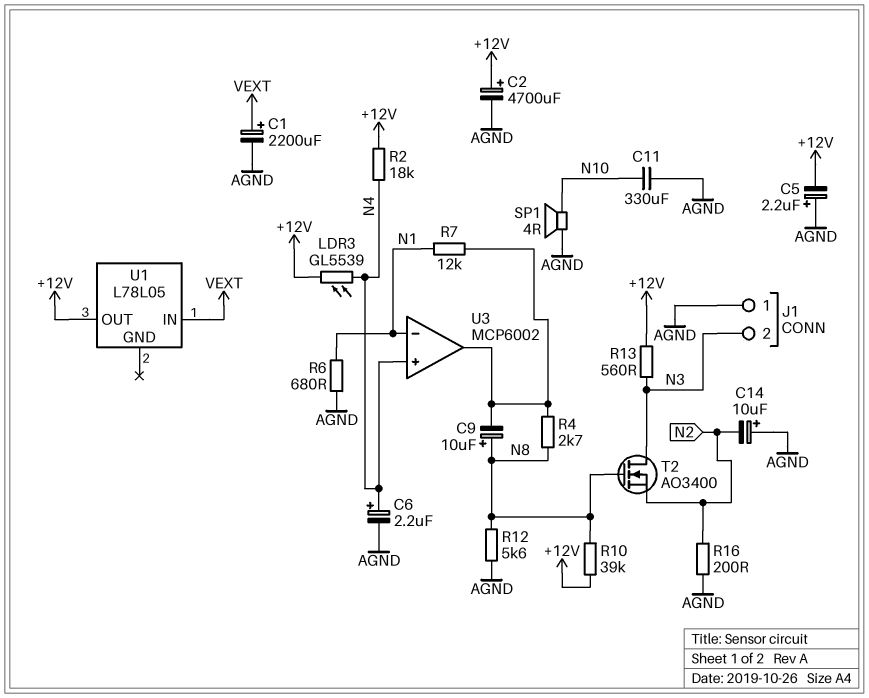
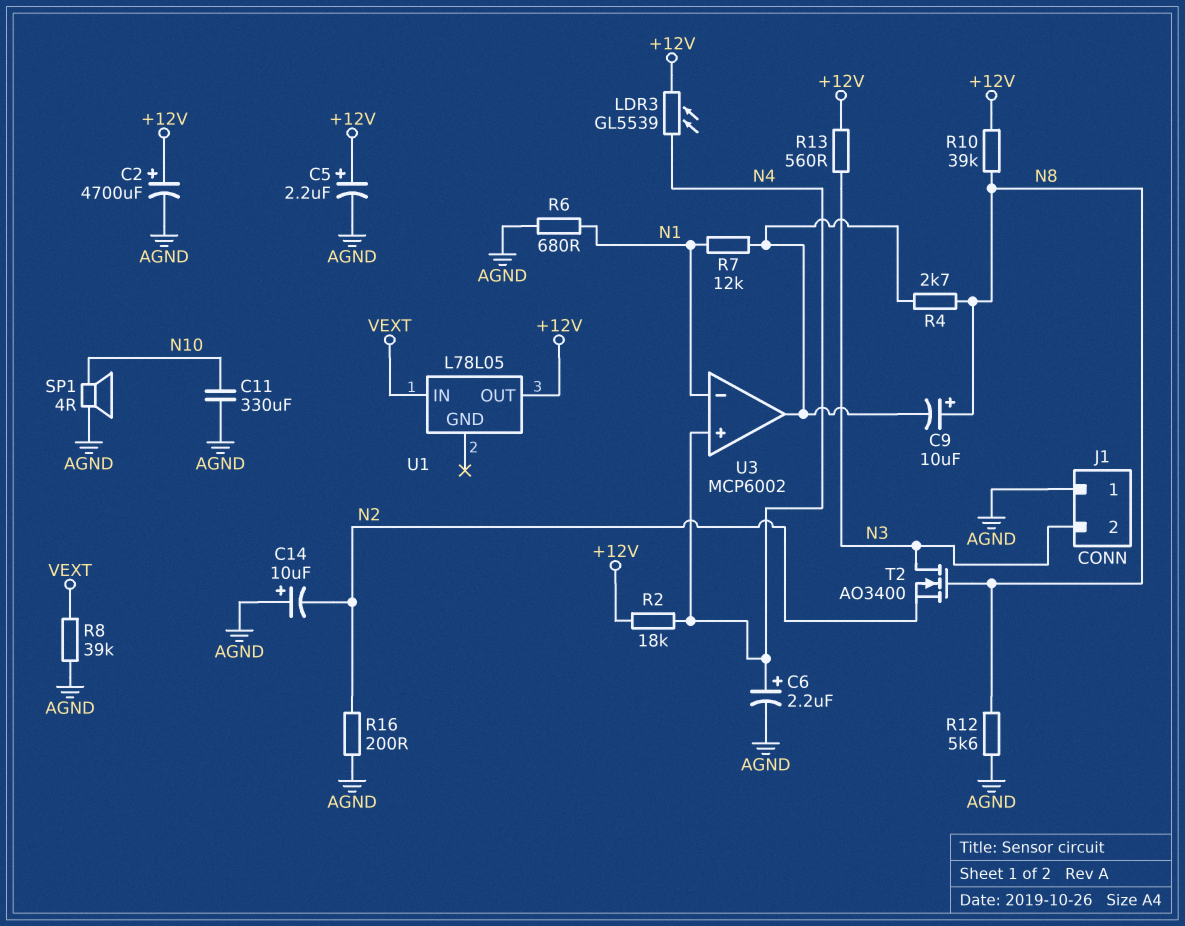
C1: 2200uF (plus VEXT, minus AGND) -> none
C5: 2.2uF (plus AGND, minus +12V) -> 2.2uF (plus +12V, minus AGND)
R8: none -> 39k (AGND, VEXT)

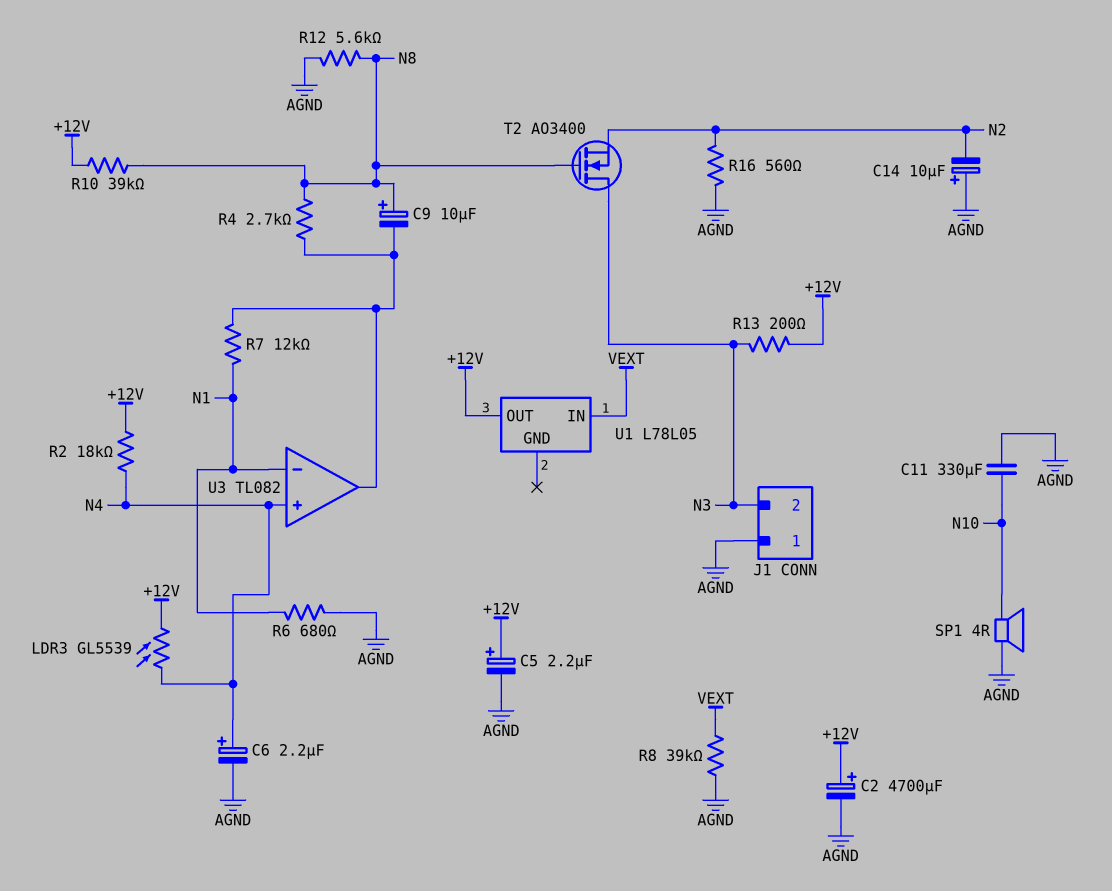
R13: 560 (+12V, N3) -> 200 (+12V, N3)
R16: 200 (AGND, N2) -> 560 (AGND, N2)
U3: MCP6002 -> TL082

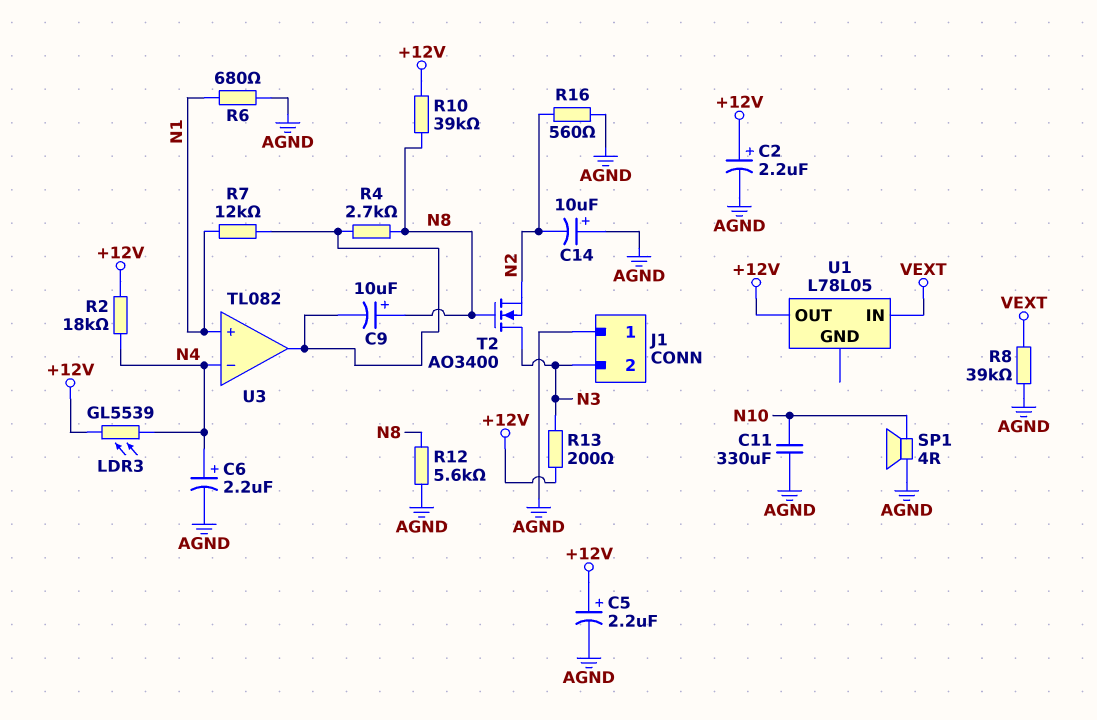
C2: 4700uF (plus +12V, minus AGND) -> 2.2uF (plus +12V, minus AGND)
U3 pin in+: N4 -> N1
U3 pin in-: N1 -> N4

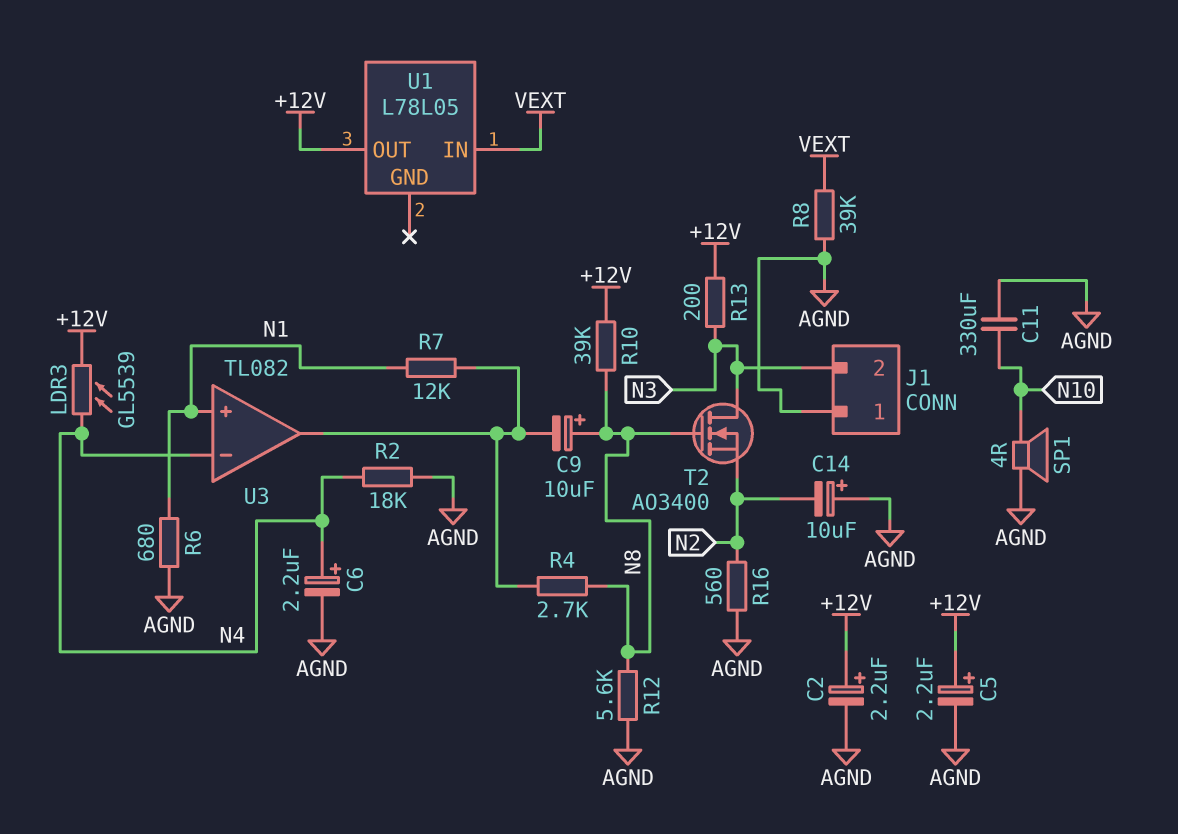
R2: 18k (+12V, N4) -> 18k (AGND, N4)

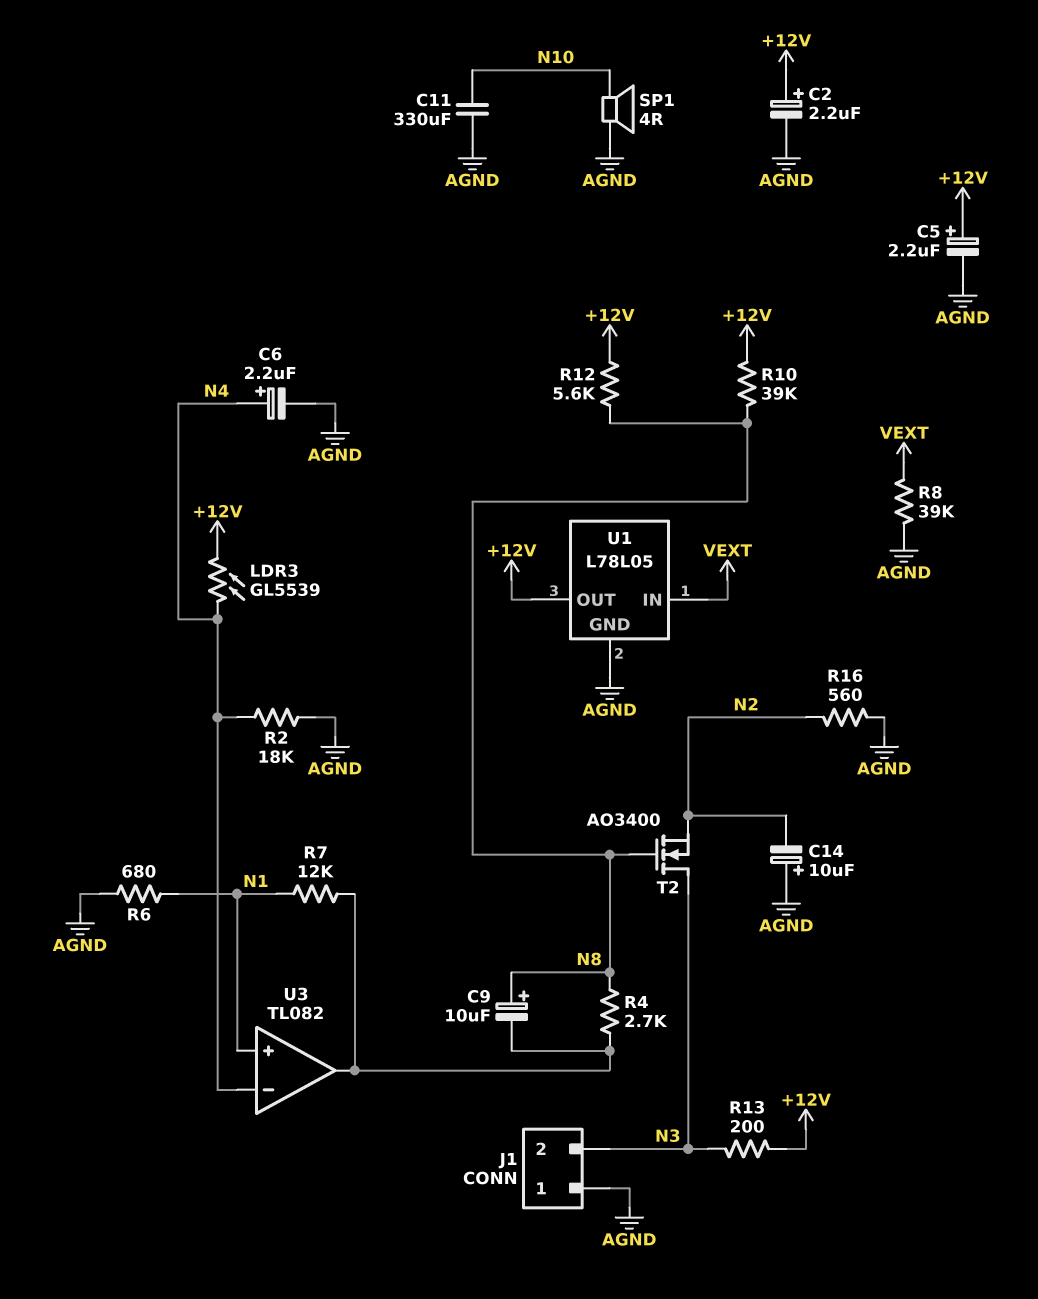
R12: 5.6k (AGND, N8) -> 5.6k (+12V, N8)
U1 pin GND: none -> AGND

